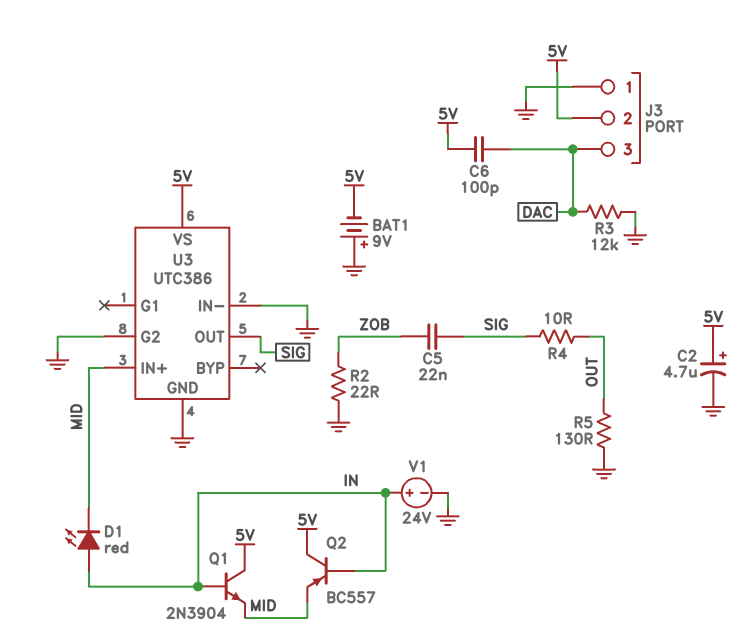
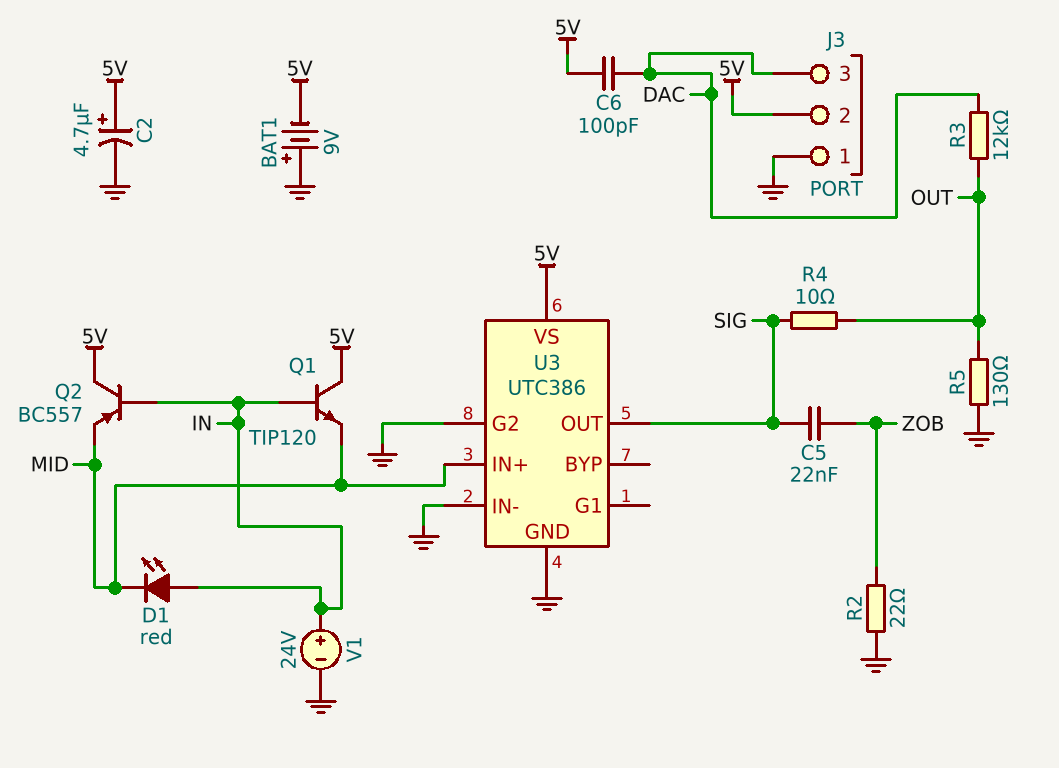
Q1: NPN 2N3904 (B IN, C 5V, E MID) -> NPN TIP120 (B IN, C 5V, E MID)
R3: 12k (DAC, GND) -> 12k (DAC, OUT)

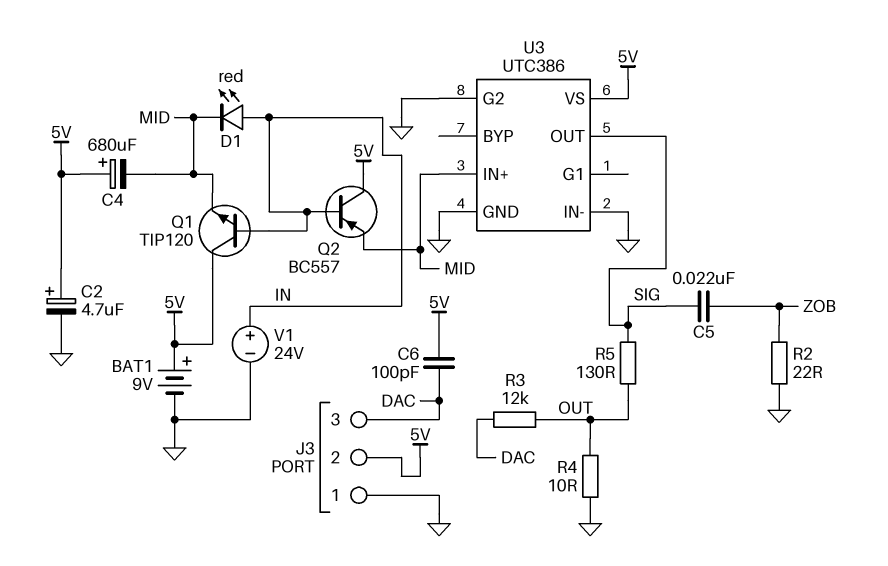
BAT1: 9V (plus GND, minus 5V) -> 9V (plus 5V, minus GND)
C4: none -> 680uF (plus 5V, minus MID)
R4: 10 (OUT, SIG) -> 10 (GND, OUT)
R5: 130 (GND, OUT) -> 130 (OUT, SIG)

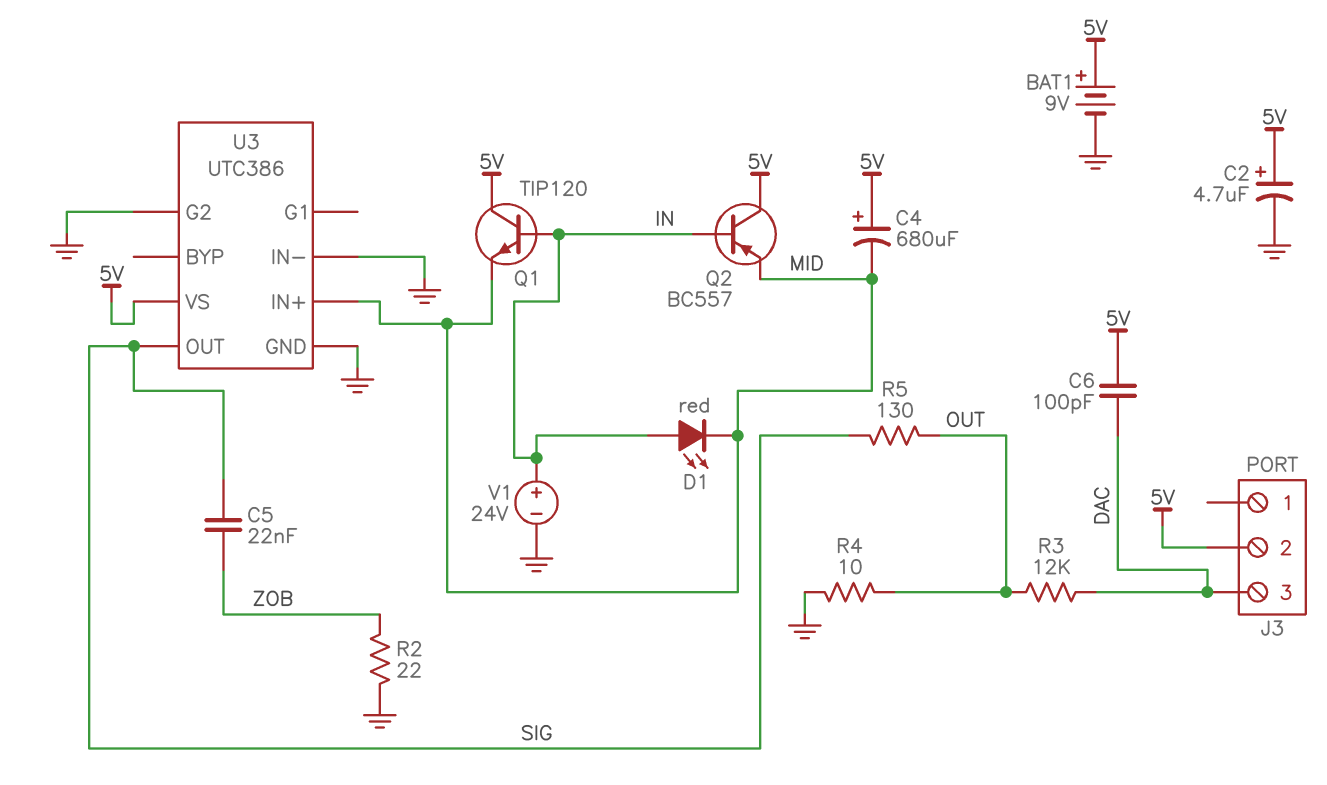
J3 pin 1: GND -> none

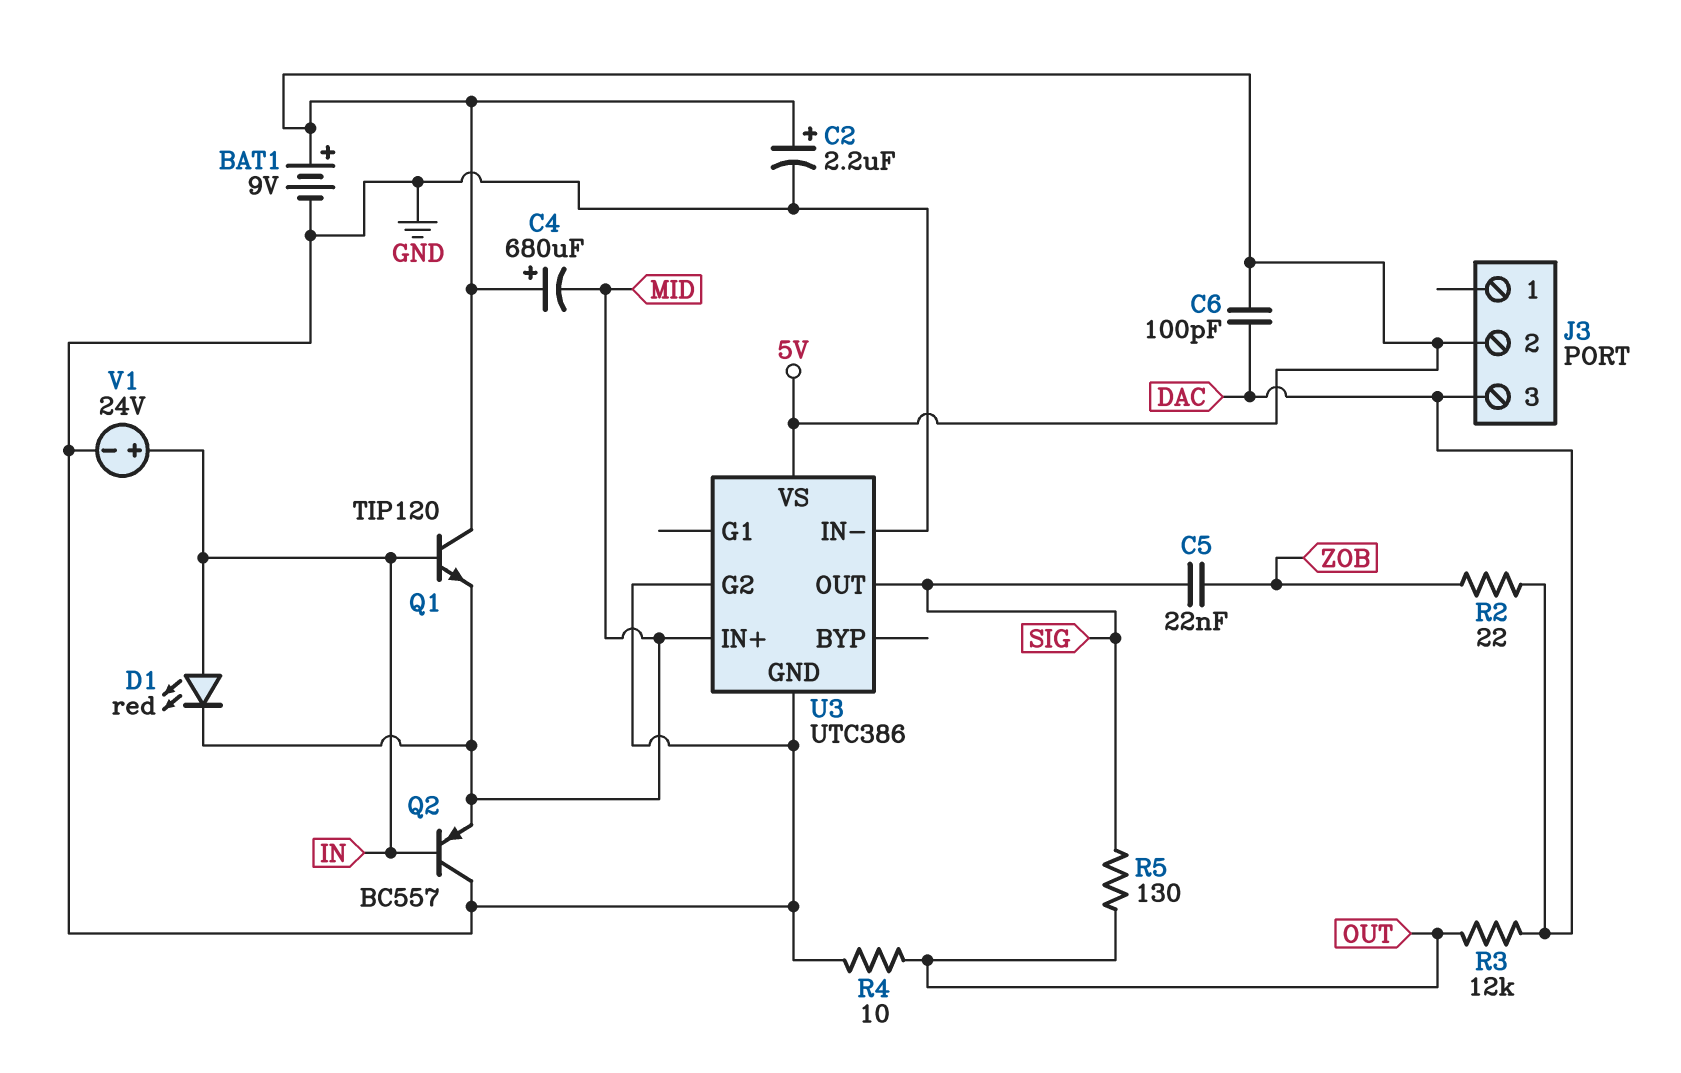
C2: 4.7uF (plus 5V, minus GND) -> 2.2uF (plus 5V, minus GND)
Q2: PNP BC557 (B IN, C 5V, E MID) -> PNP BC557 (B IN, C GND, E MID)
R2: 22 (GND, ZOB) -> 22 (DAC, ZOB)

